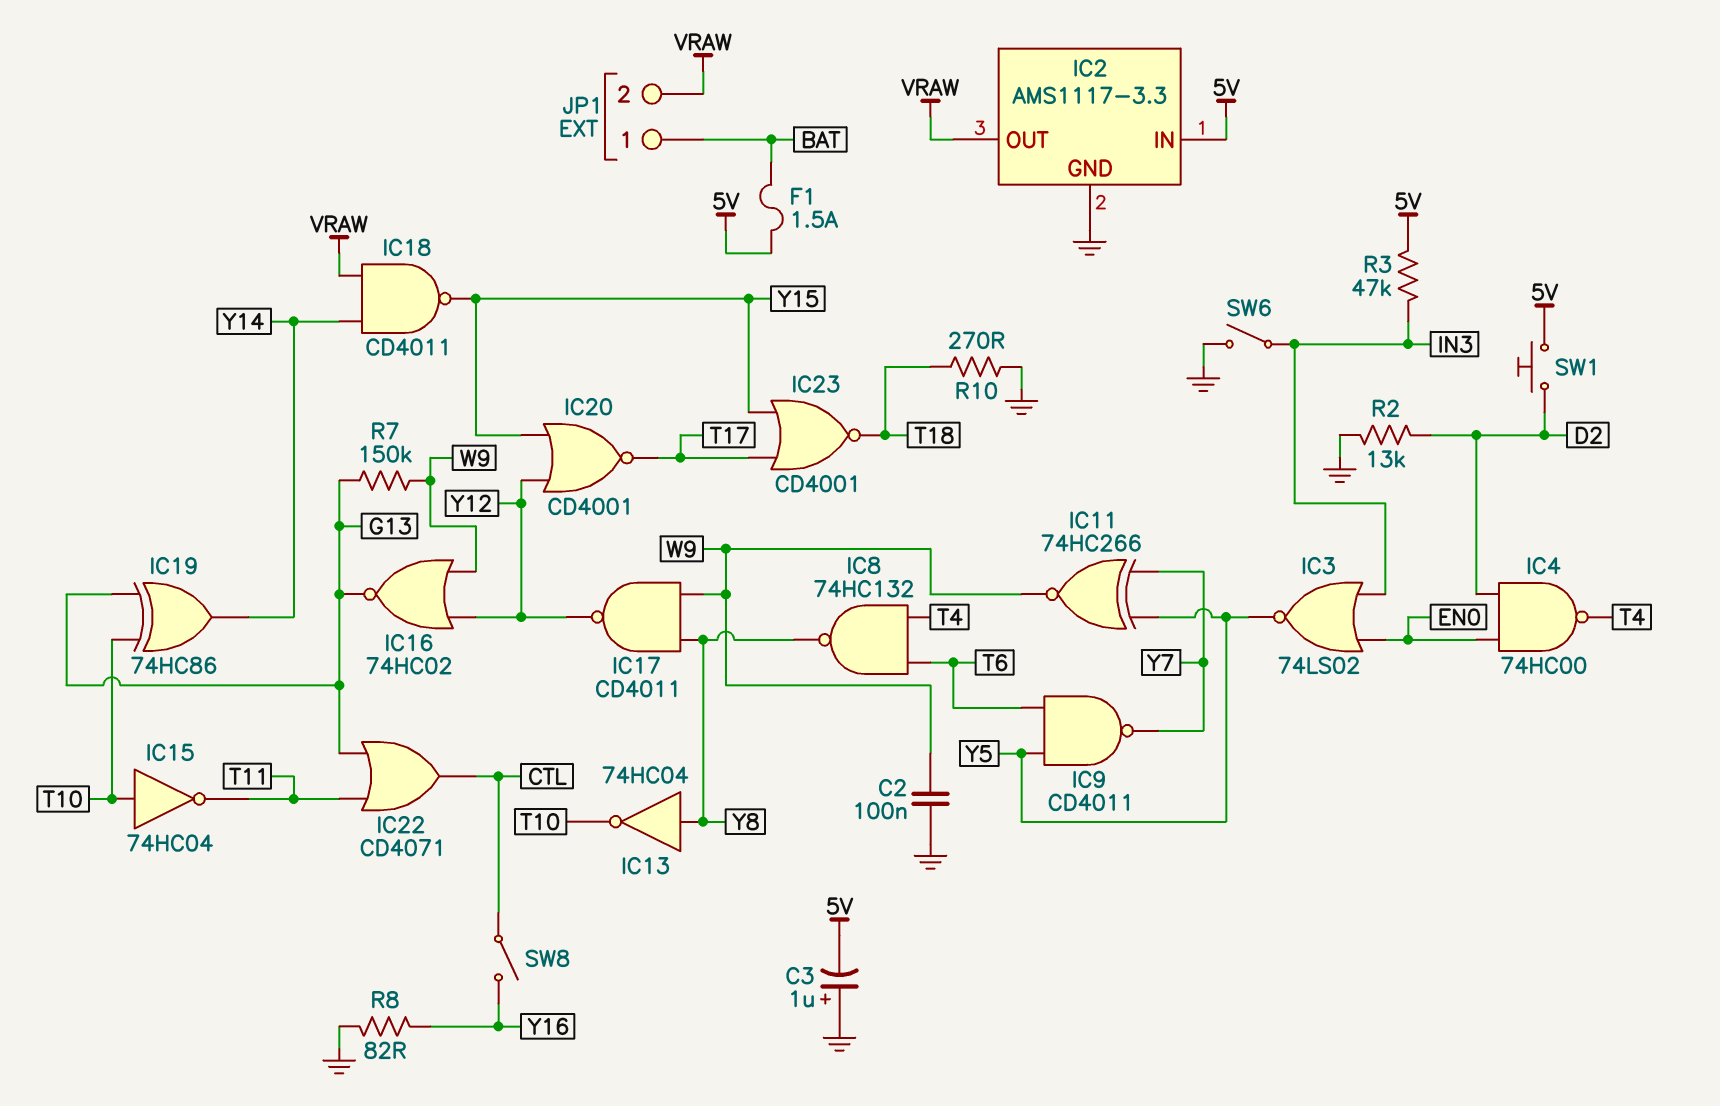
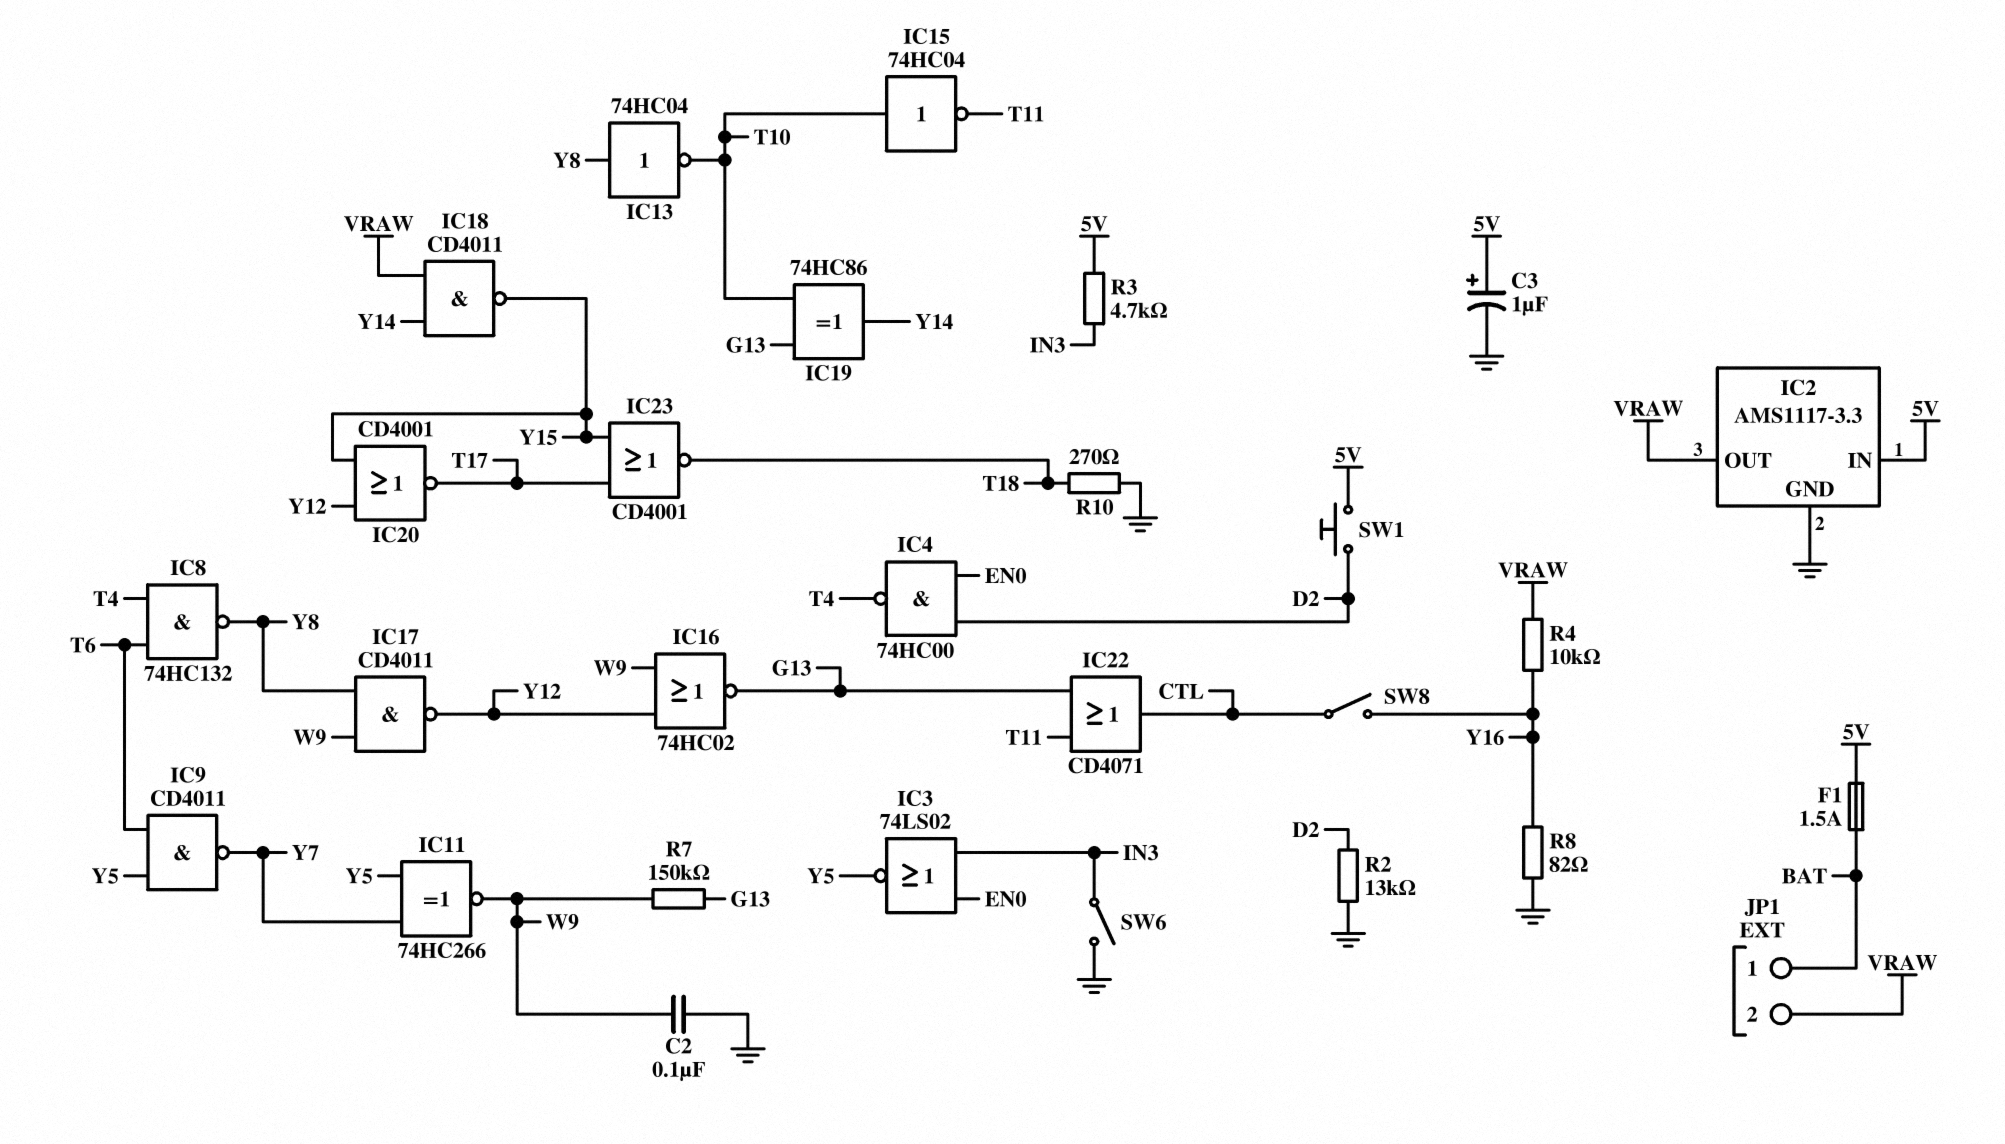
C3: 1uF (plus GND, minus 5V) -> 1uF (plus 5V, minus GND)
R3: 47k (5V, IN3) -> 4.7k (5V, IN3)
R4: none -> 10k (VRAW, Y16)

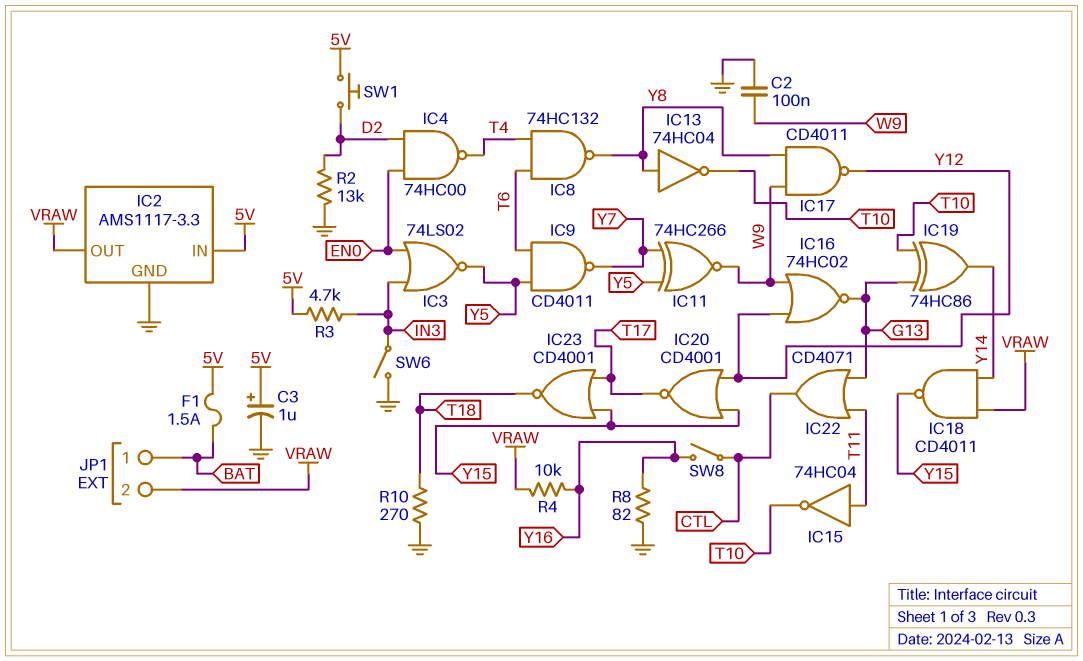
IC15: NOT 74HC04 (in T10, out T11) -> NOT 74HC04 (in T11, out T10)
R7: 150k (G13, W9) -> none

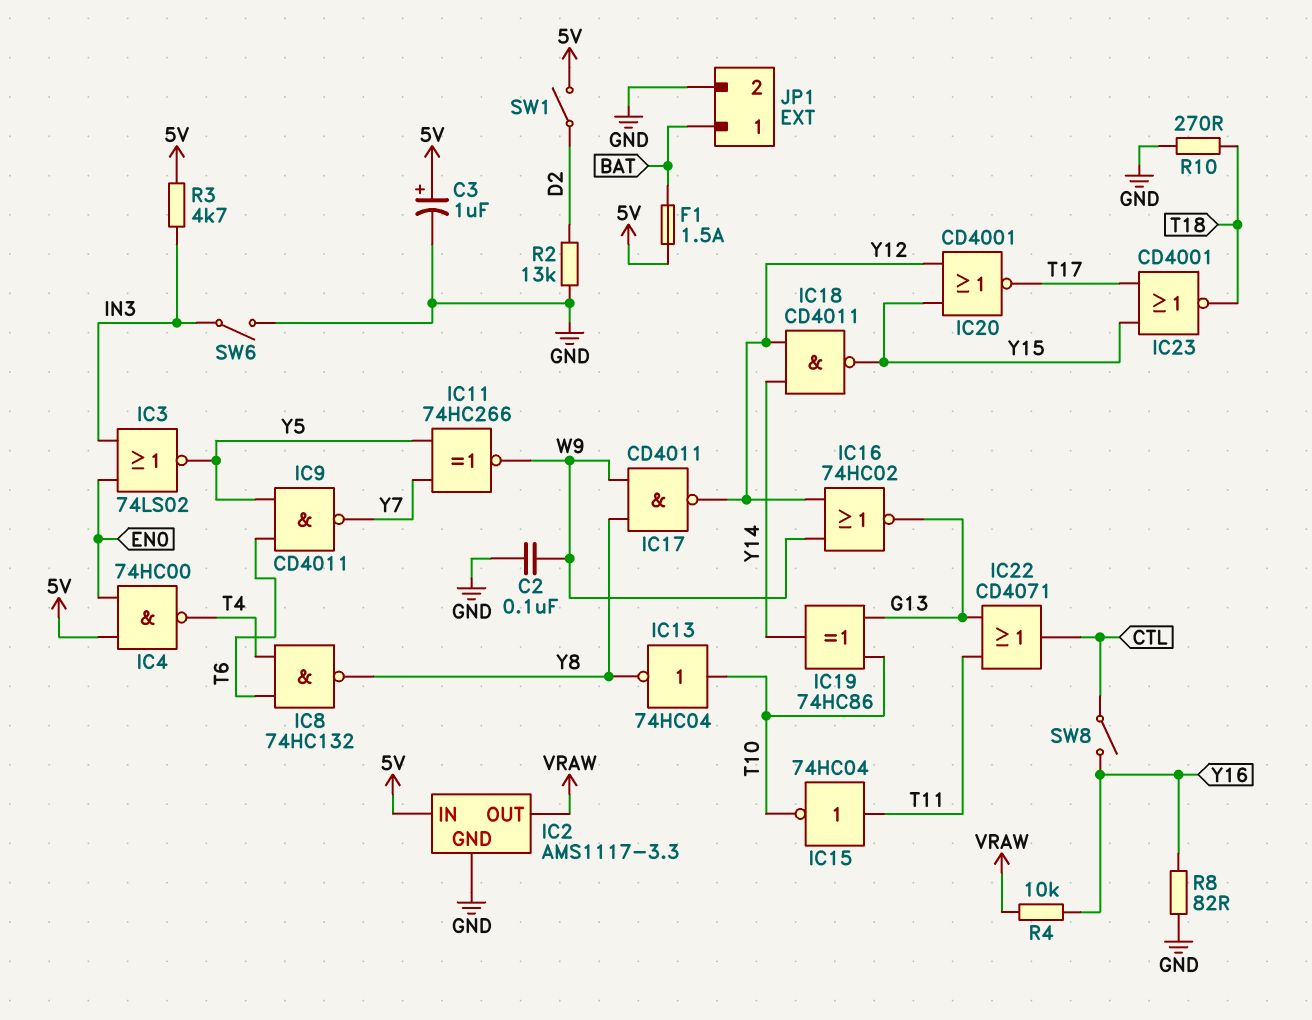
IC4: NAND 74HC00 (in D2, in EN0, out T4) -> NAND 74HC00 (in 5V, in EN0, out T4)
IC13: NOT 74HC04 (in Y8, out T10) -> NOT 74HC04 (in T10, out Y8)
IC18: NAND CD4011 (in VRAW, in Y14, out Y15) -> NAND CD4011 (in Y12, in Y14, out Y15)
JP1 pin 2: VRAW -> GND
SW1: button (5V, D2) -> switch (5V, D2)

